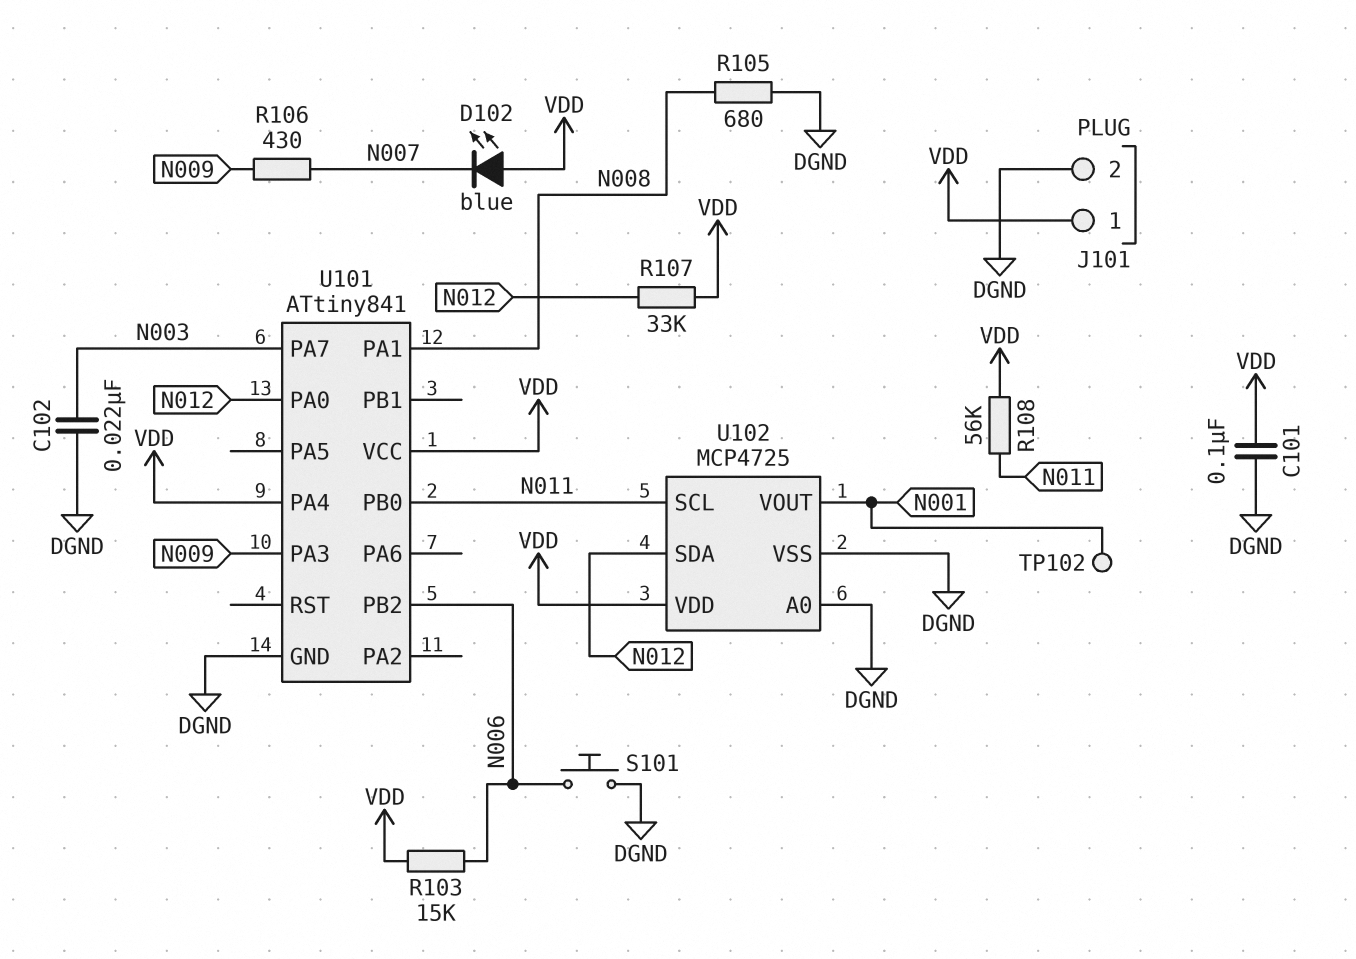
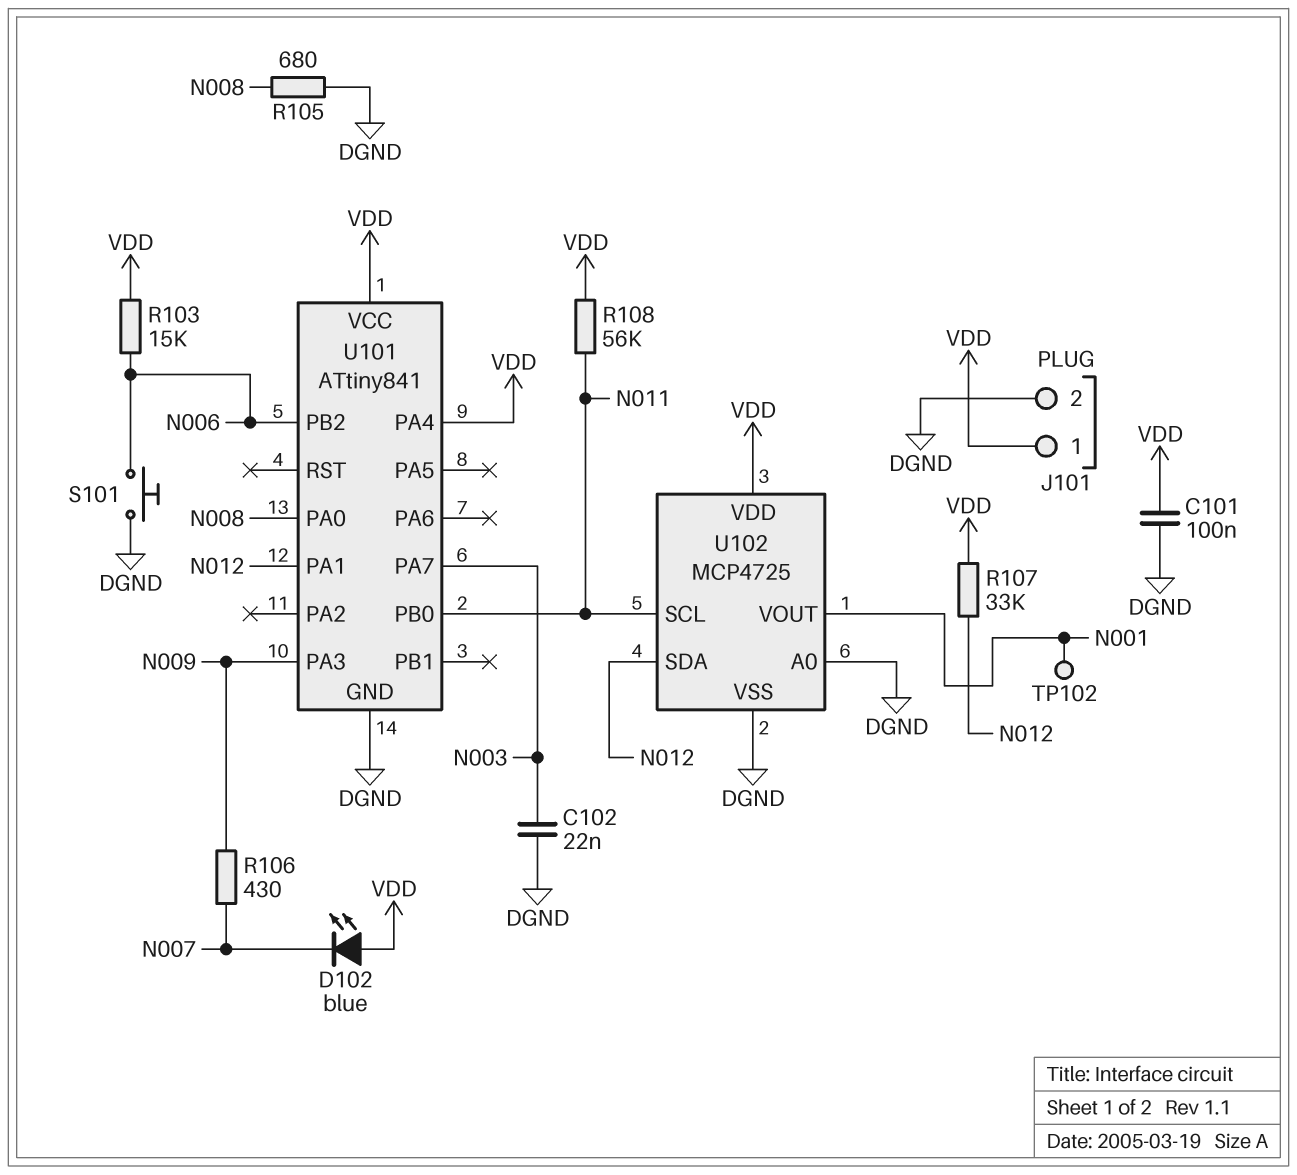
U101 pin PA0: N012 -> N008
U101 pin PA1: N008 -> N012

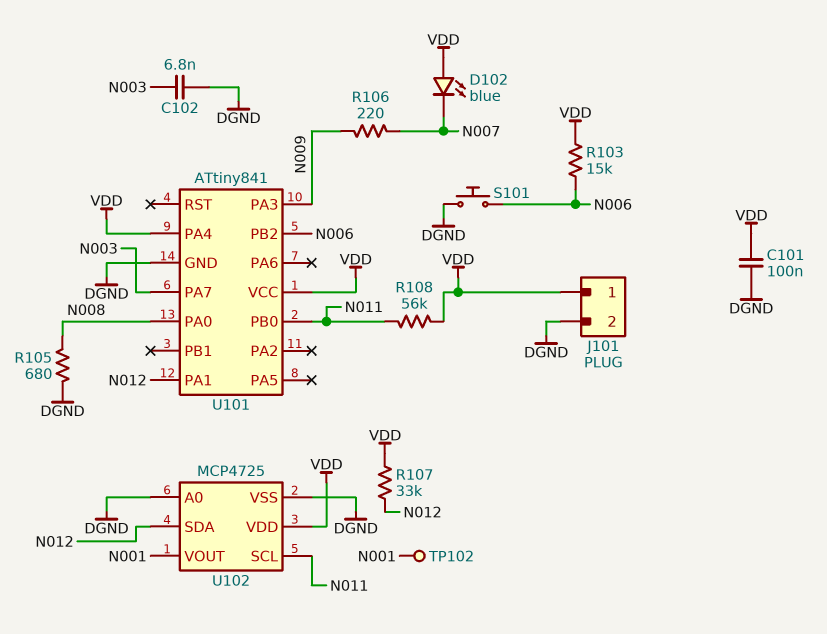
C102: 22nF (DGND, N003) -> 6.8nF (DGND, N003)
R106: 430 (N007, N009) -> 220 (N007, N009)

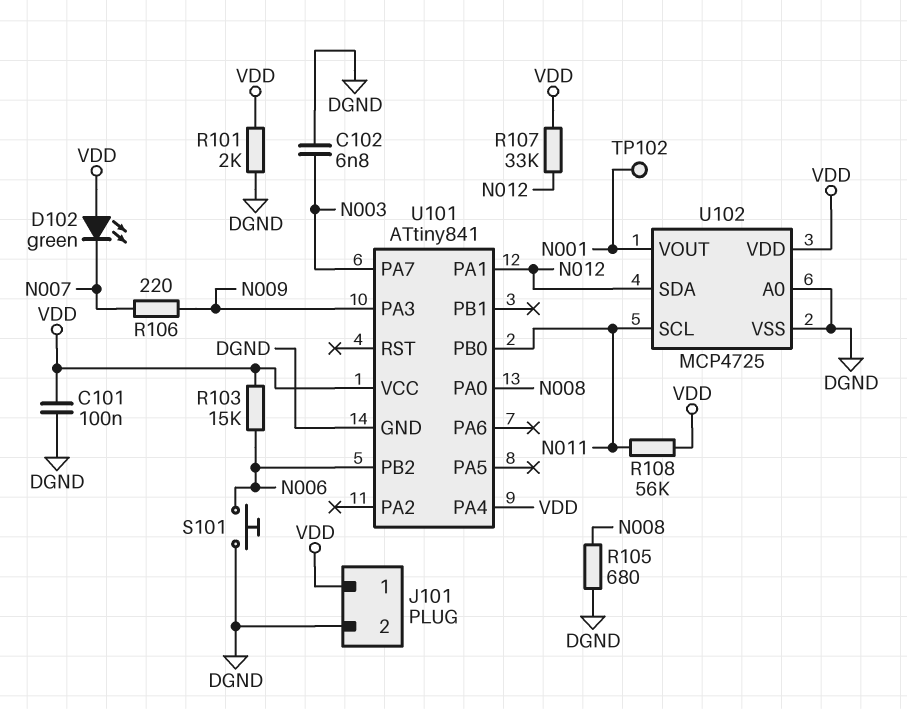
D102: LED blue (A VDD, K N007) -> LED green (A VDD, K N007)
R101: none -> 2k (DGND, VDD)

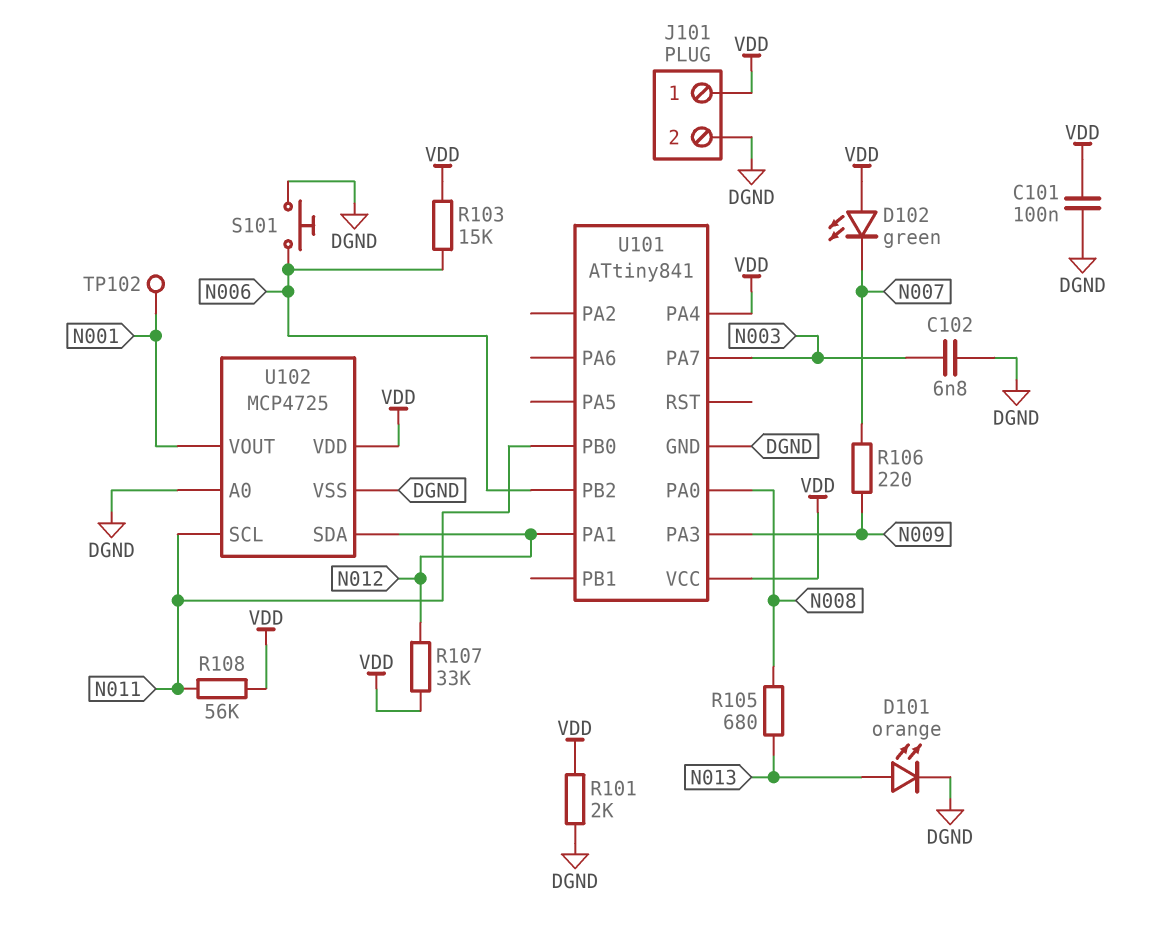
D101: none -> LED orange (A N013, K DGND)
R105: 680 (DGND, N008) -> 680 (N008, N013)

